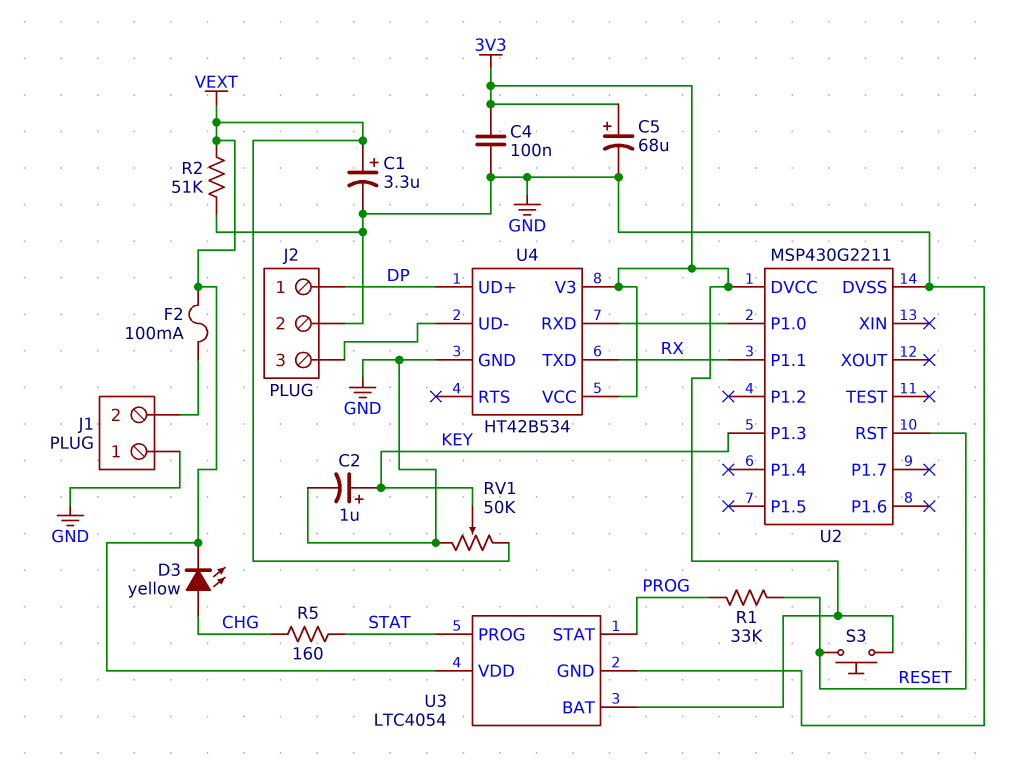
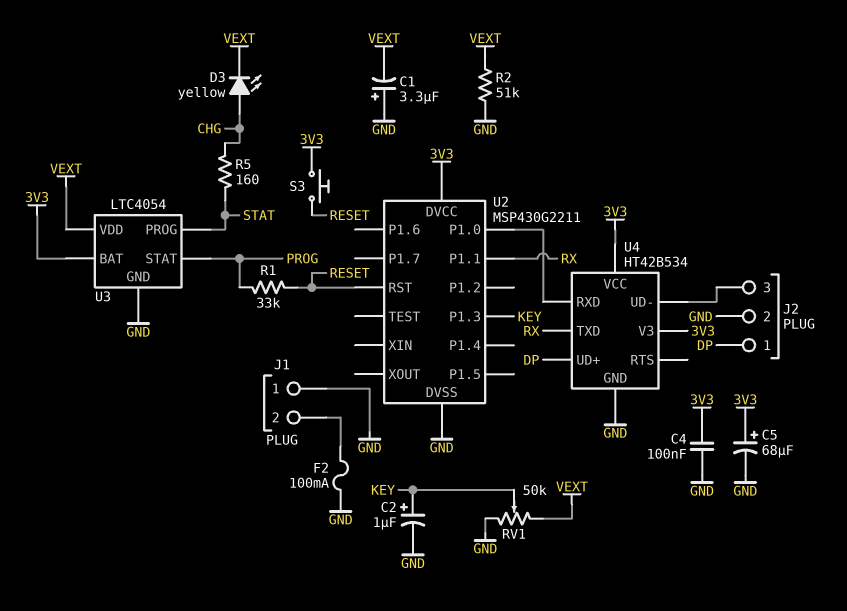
C1: 3.3uF (plus VEXT, minus GND) -> 3.3uF (plus GND, minus VEXT)
F2: 100mA (J1/2, VEXT) -> 100mA (GND, J1/2)

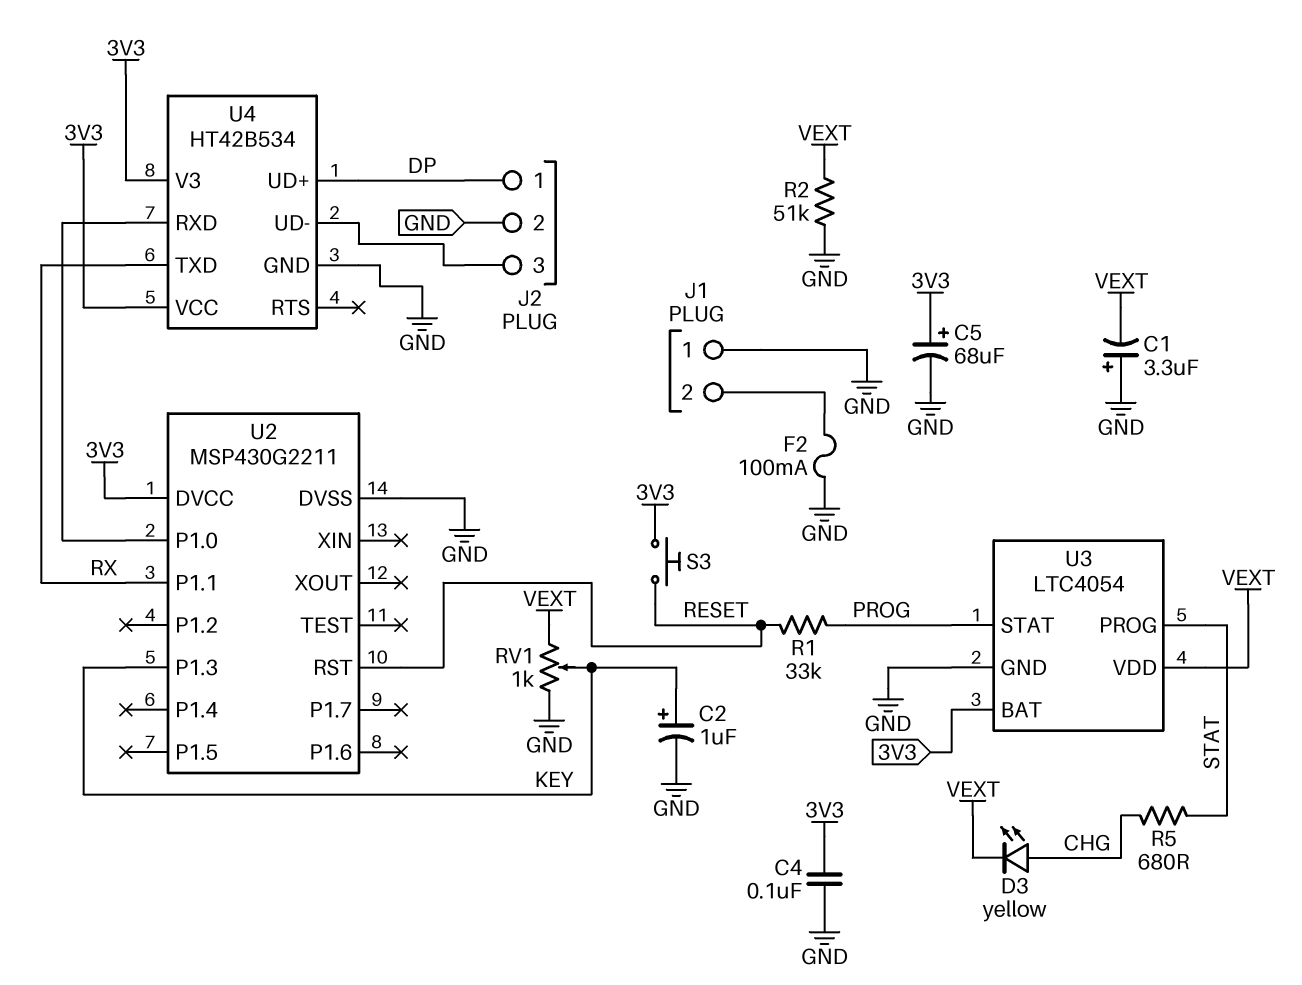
R5: 160 (CHG, STAT) -> 680 (CHG, STAT)
RV1: 50k (GND, VEXT, wiper KEY) -> 1k (GND, VEXT, wiper KEY)

